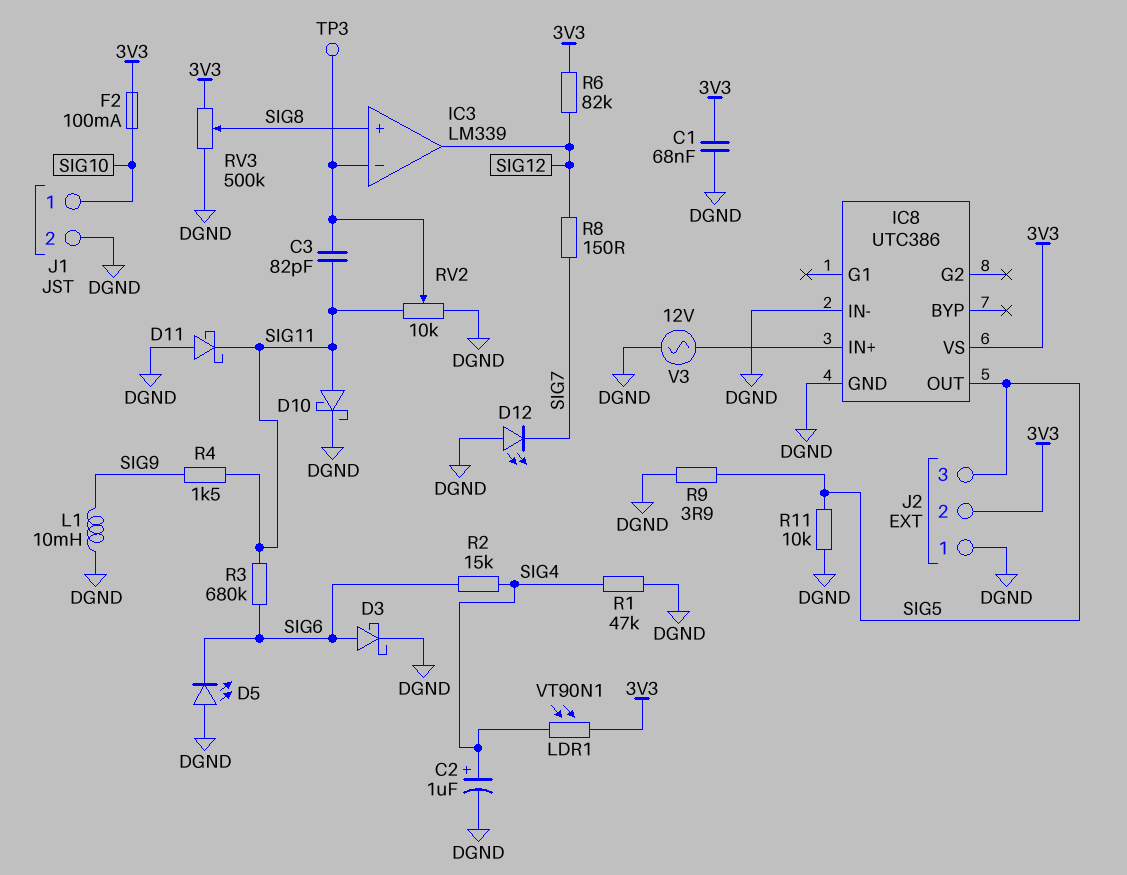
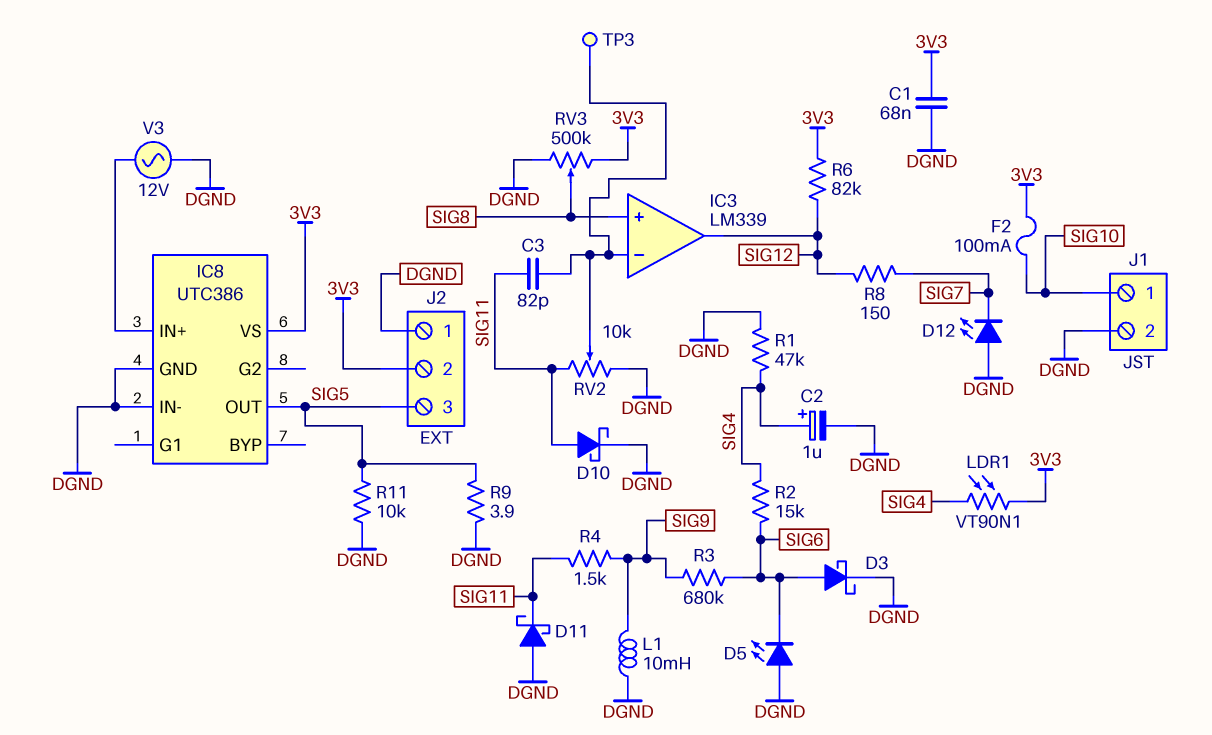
R3: 680k (SIG6, SIG11) -> 680k (SIG6, SIG9)

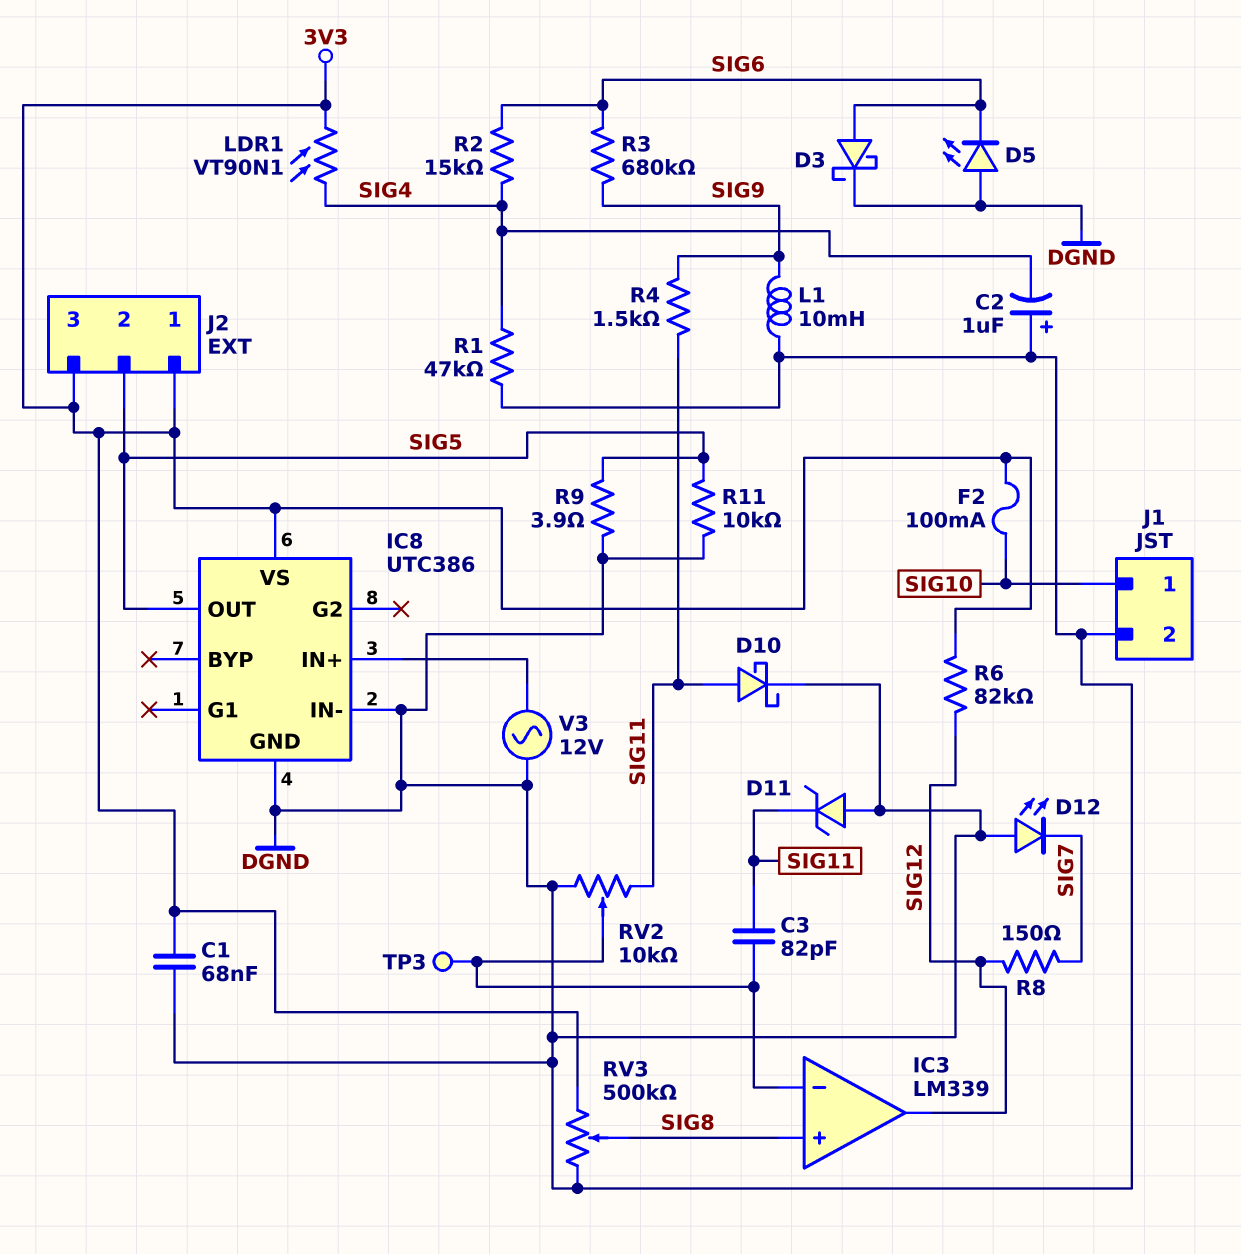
C2: 1uF (plus SIG4, minus DGND) -> 1uF (plus DGND, minus SIG4)
D11: schottky (A DGND, K SIG11) -> zener (A DGND, K SIG11)
J2 pin 1: DGND -> 3V3
J2 pin 2: 3V3 -> SIG5
J2 pin 3: SIG5 -> 3V3

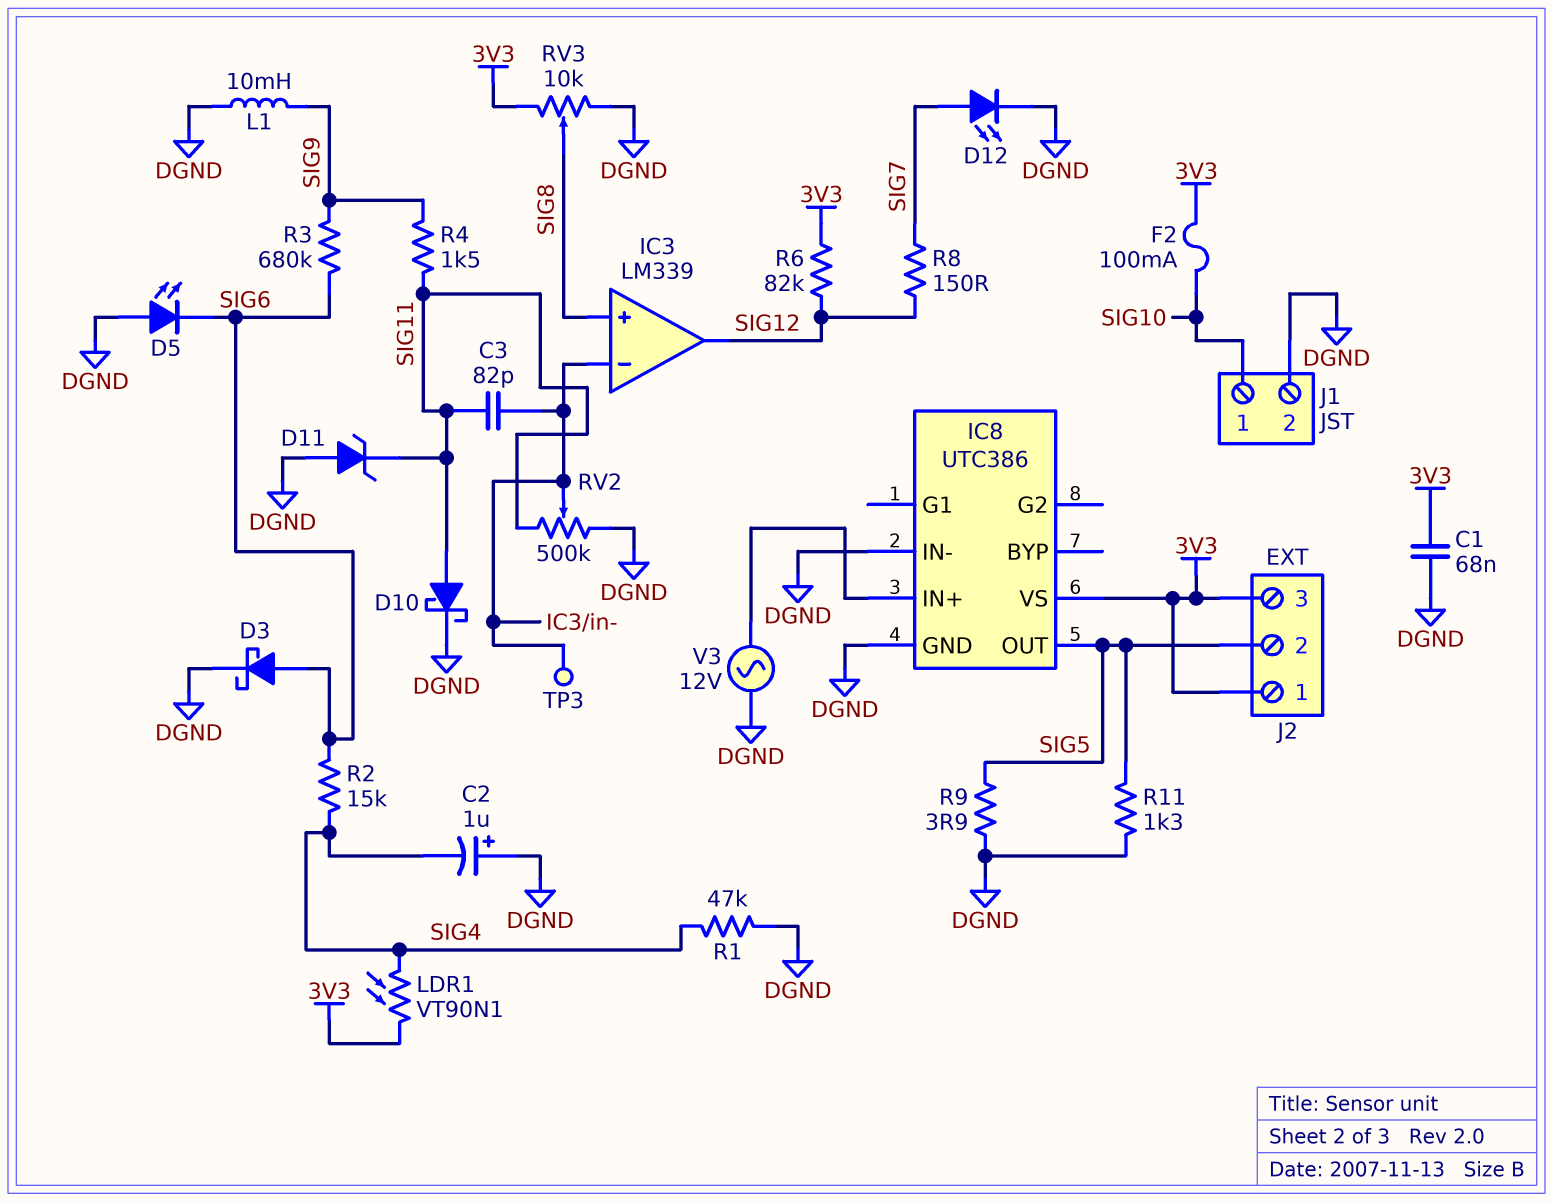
D12: LED (A DGND, K SIG7) -> LED (A SIG7, K DGND)
R11: 10k (DGND, SIG5) -> 1.3k (DGND, SIG5)
RV2: 10k (DGND, SIG11, wiper IC3/in-) -> 500k (DGND, SIG11, wiper IC3/in-)
RV3: 500k (3V3, DGND, wiper SIG8) -> 10k (3V3, DGND, wiper SIG8)

